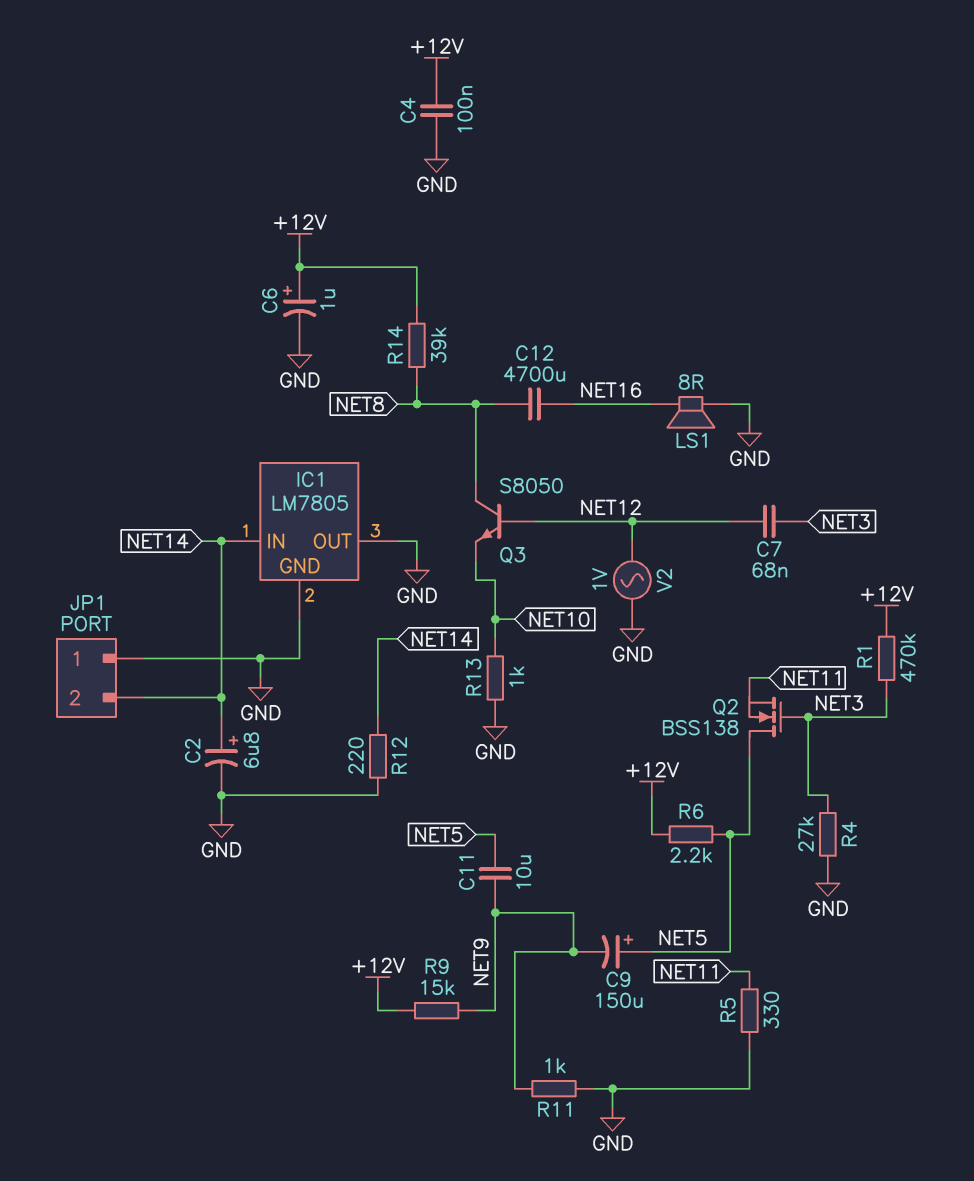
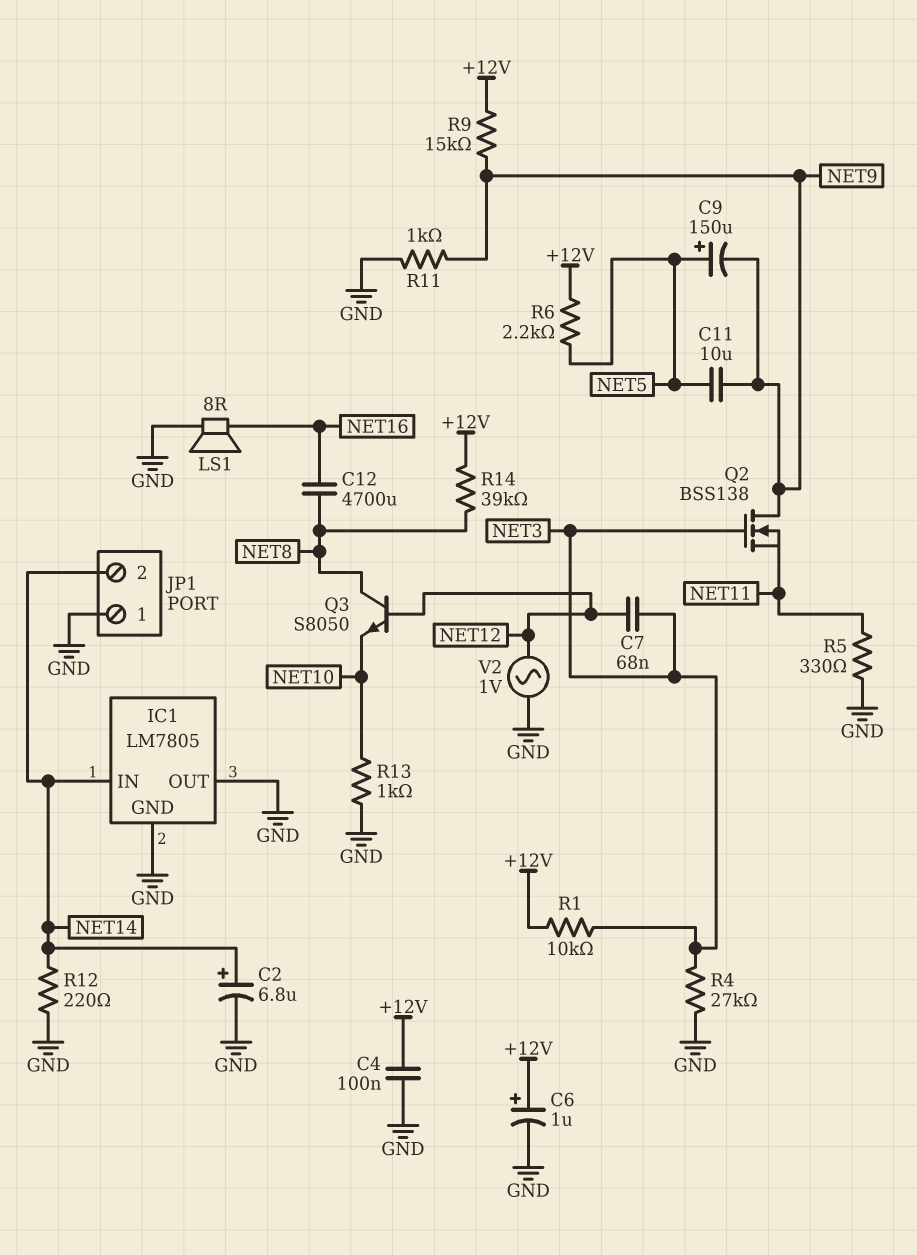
Q2: NMOS BSS138 (G NET3, D NET5, S NET11) -> NMOS BSS138 (G NET3, D NET9, S NET11)
R1: 470k (+12V, NET3) -> 10k (+12V, NET3)

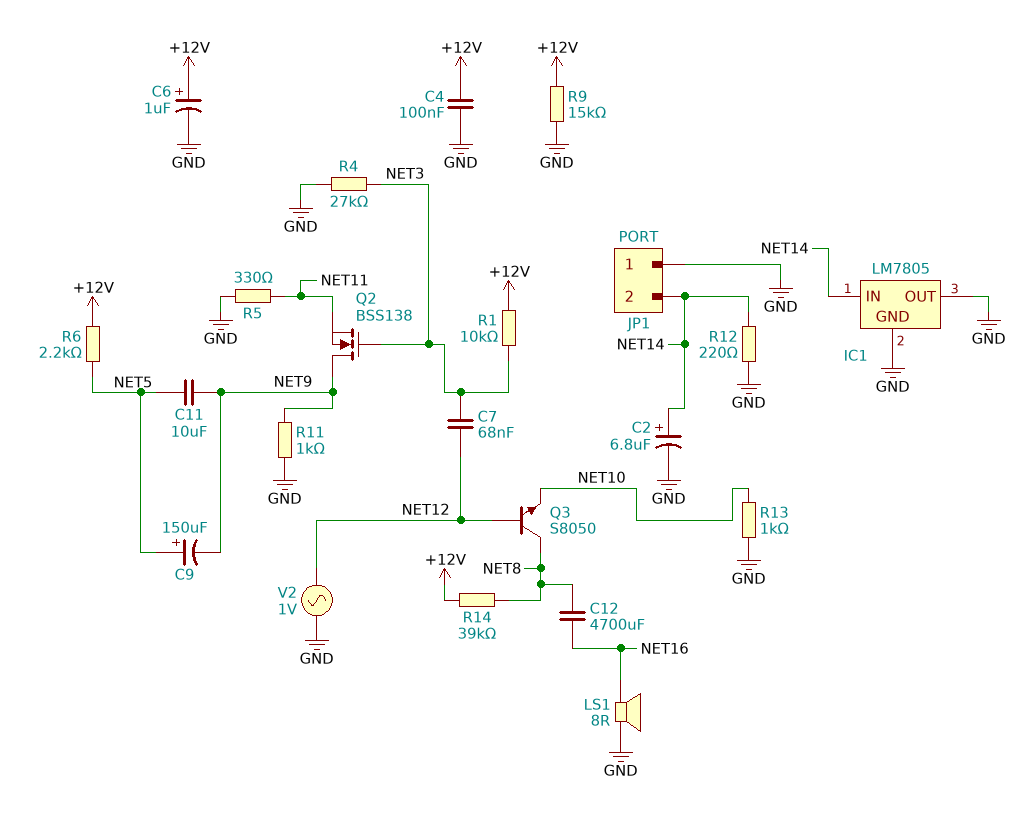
R9: 15k (+12V, NET9) -> 15k (+12V, GND)

